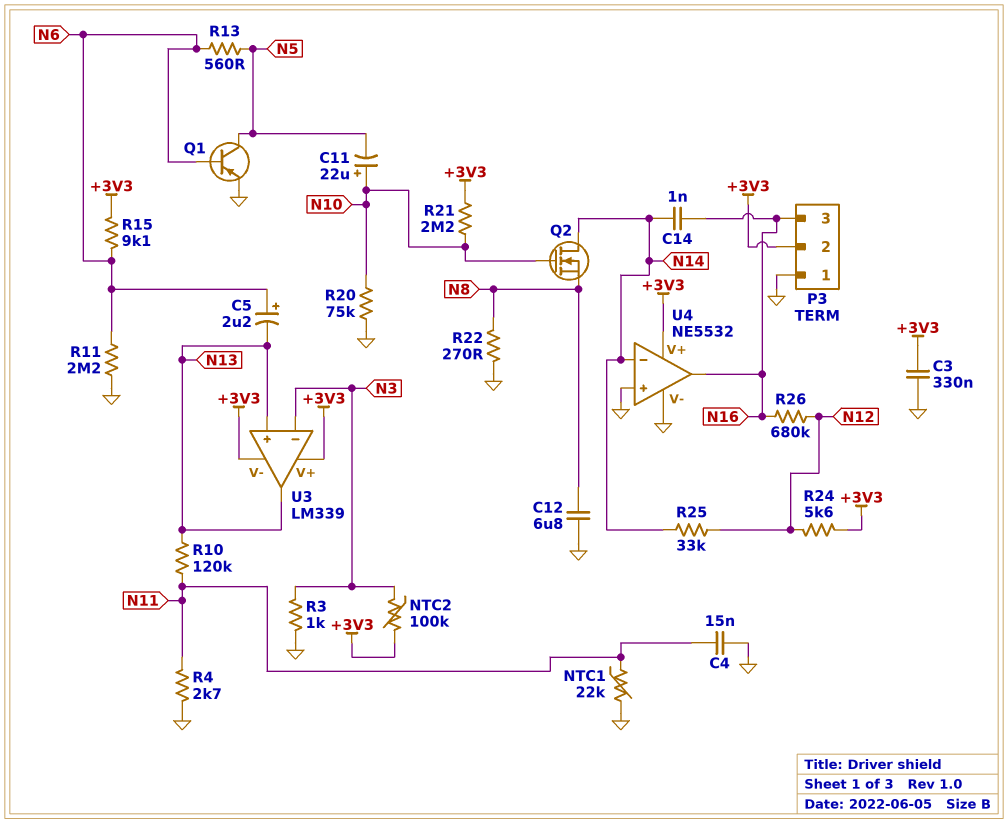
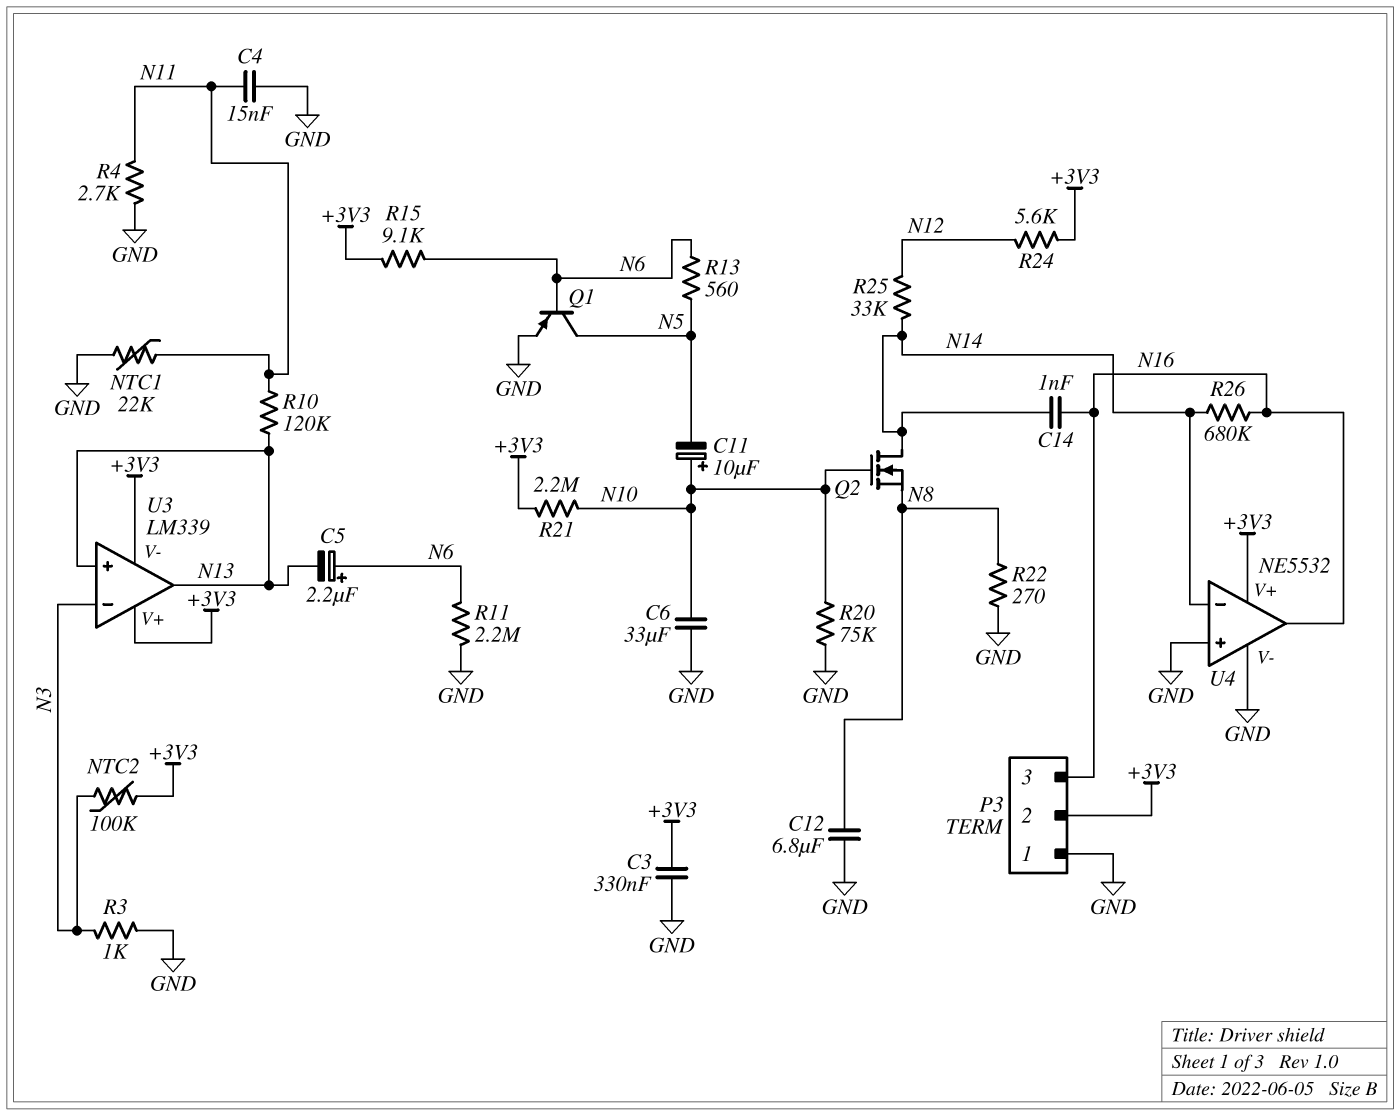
C6: none -> 33uF (GND, N10)
C11: 22uF (plus N10, minus N5) -> 10uF (plus N10, minus N5)
R26: 680k (N12, N16) -> 680k (N14, N16)

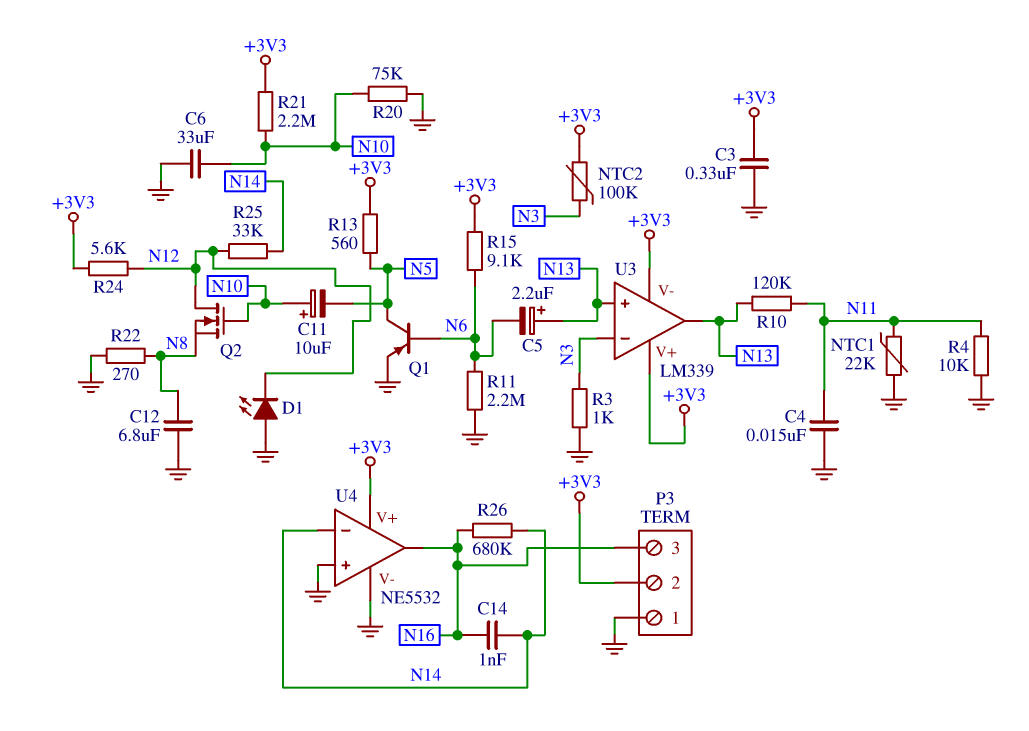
C5: 2.2uF (plus N6, minus N13) -> 2.2uF (plus N13, minus N6)
D1: none -> LED (A GND, K N12)
Q2: NMOS (G N10, D N14, S N8) -> NMOS (G N10, D N12, S N8)
R4: 2.7k (GND, N11) -> 10k (GND, N11)
R13: 560 (N5, N6) -> 560 (+3V3, N5)

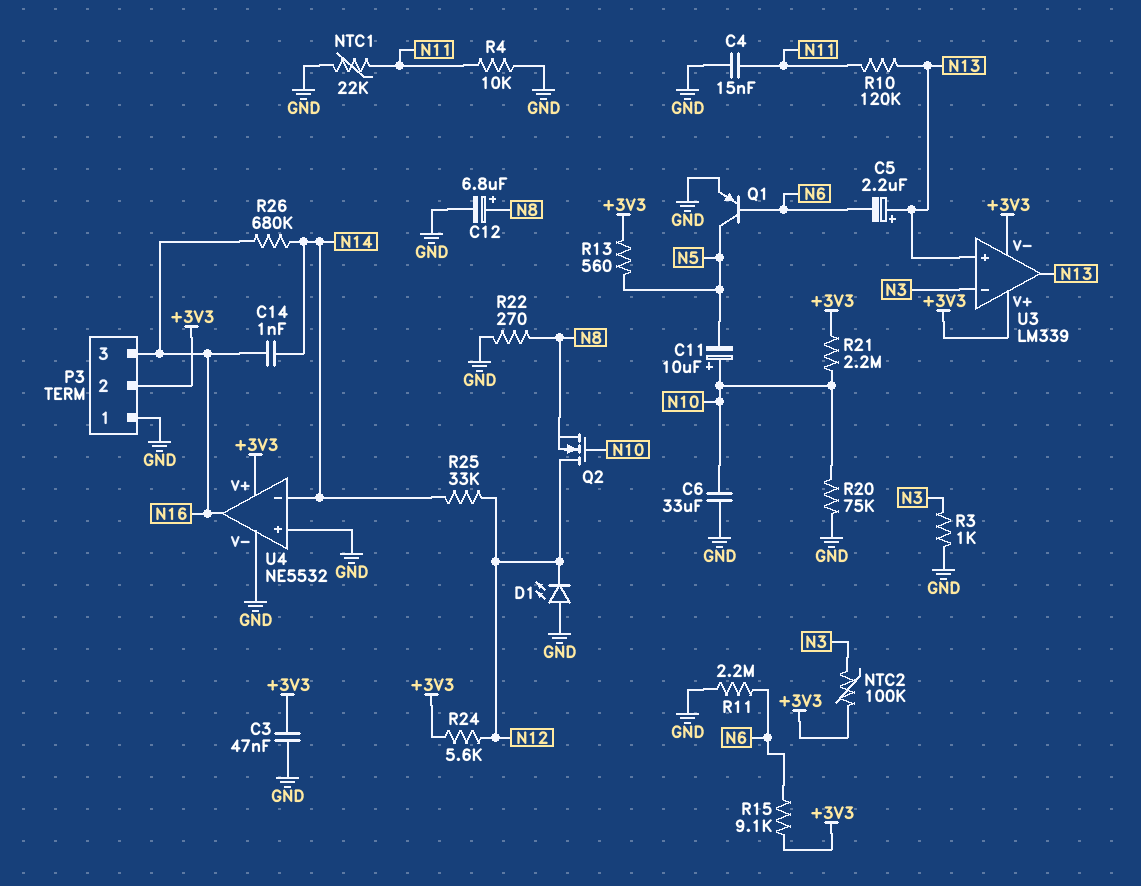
C3: 330nF (+3V3, GND) -> 47nF (+3V3, GND)
C12: 6.8uF (GND, N8) -> 6.8uF (plus N8, minus GND)

